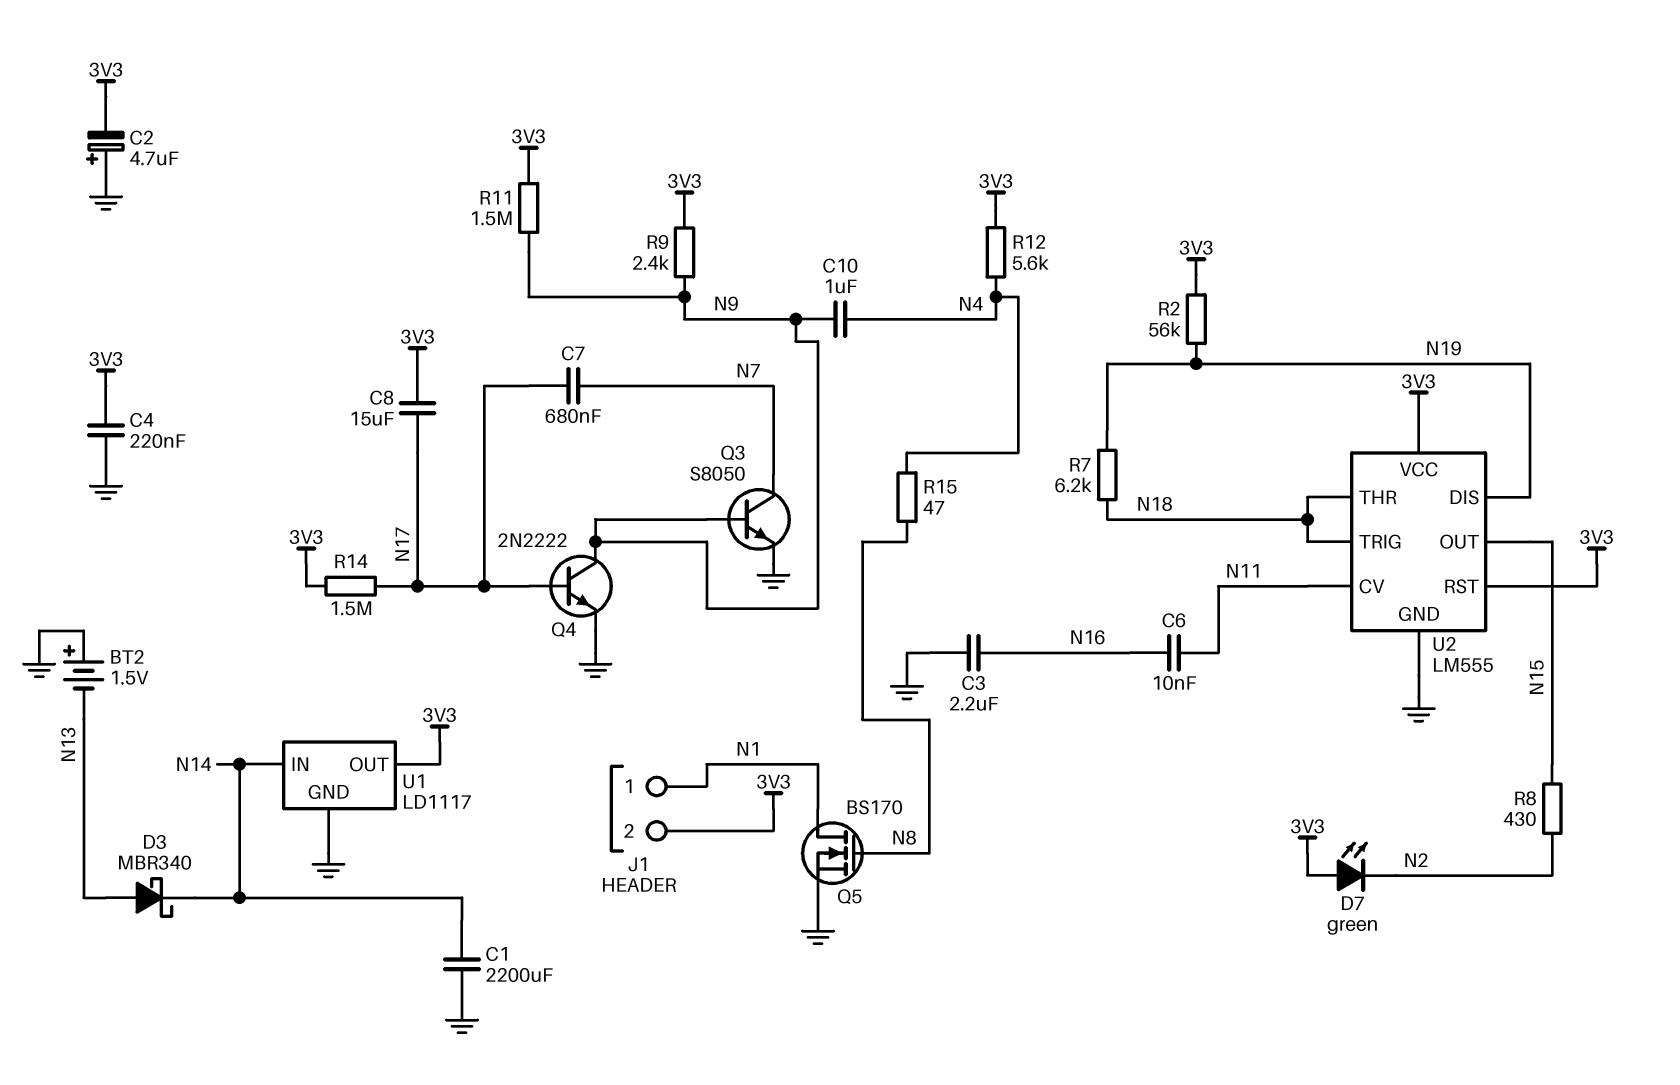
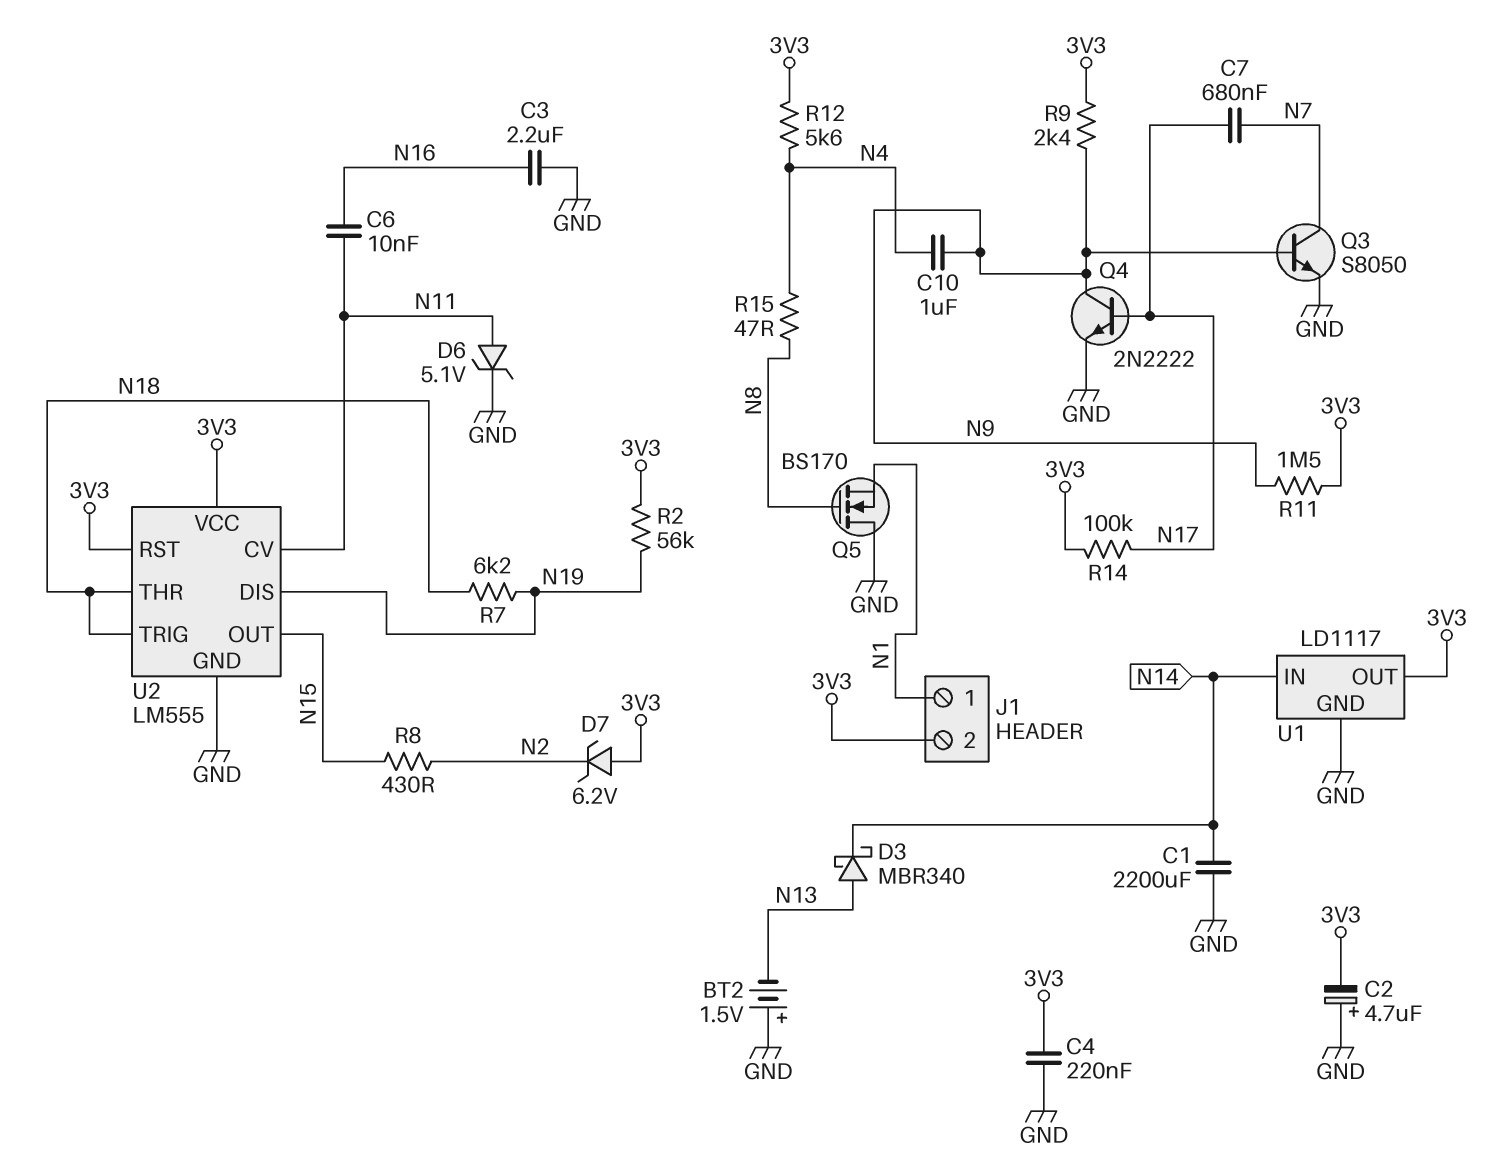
C8: 15uF (3V3, N17) -> none
D6: none -> zener 5.1V (A N11, K GND)
D7: LED green (A 3V3, K N2) -> zener 6.2V (A 3V3, K N2)
Q5: NMOS BS170 (G N8, D N1, S GND) -> NMOS BS170 (G N8, D GND, S N1)
R14: 1.5M (3V3, N17) -> 100k (3V3, N17)

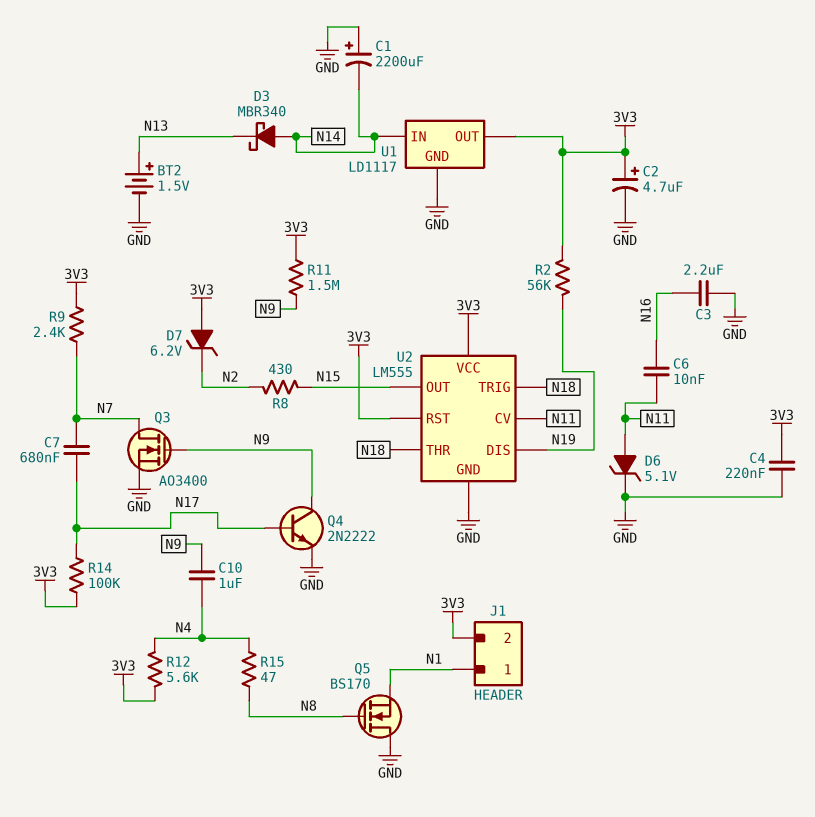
BT2: 1.5V (plus GND, minus N13) -> 1.5V (plus N13, minus GND)
C1: 2200uF (GND, N14) -> 2200uF (plus GND, minus N14)
C2: 4.7uF (plus GND, minus 3V3) -> 4.7uF (plus 3V3, minus GND)
D3: schottky MBR340 (A N13, K N14) -> schottky MBR340 (A N14, K N13)
Q3: NPN S8050 (B N9, C N7, E GND) -> NMOS AO3400 (G N9, D N7, S GND)
R7: 6.2k (N18, N19) -> none
R9: 2.4k (3V3, N9) -> 2.4k (3V3, N7)

